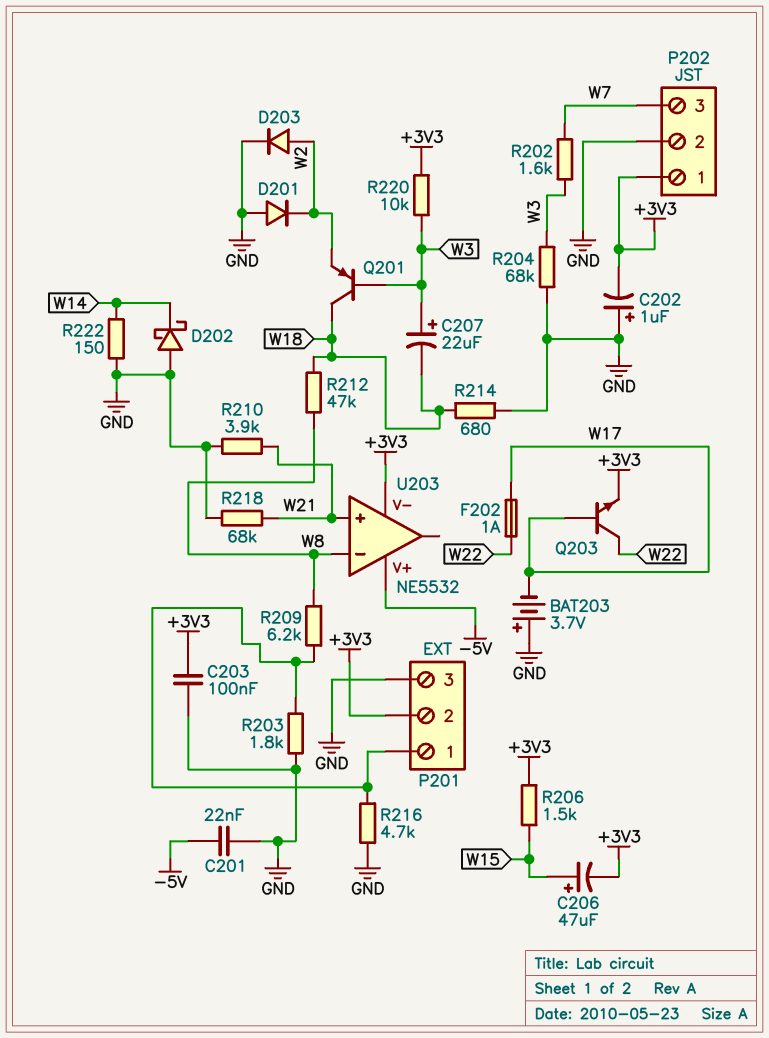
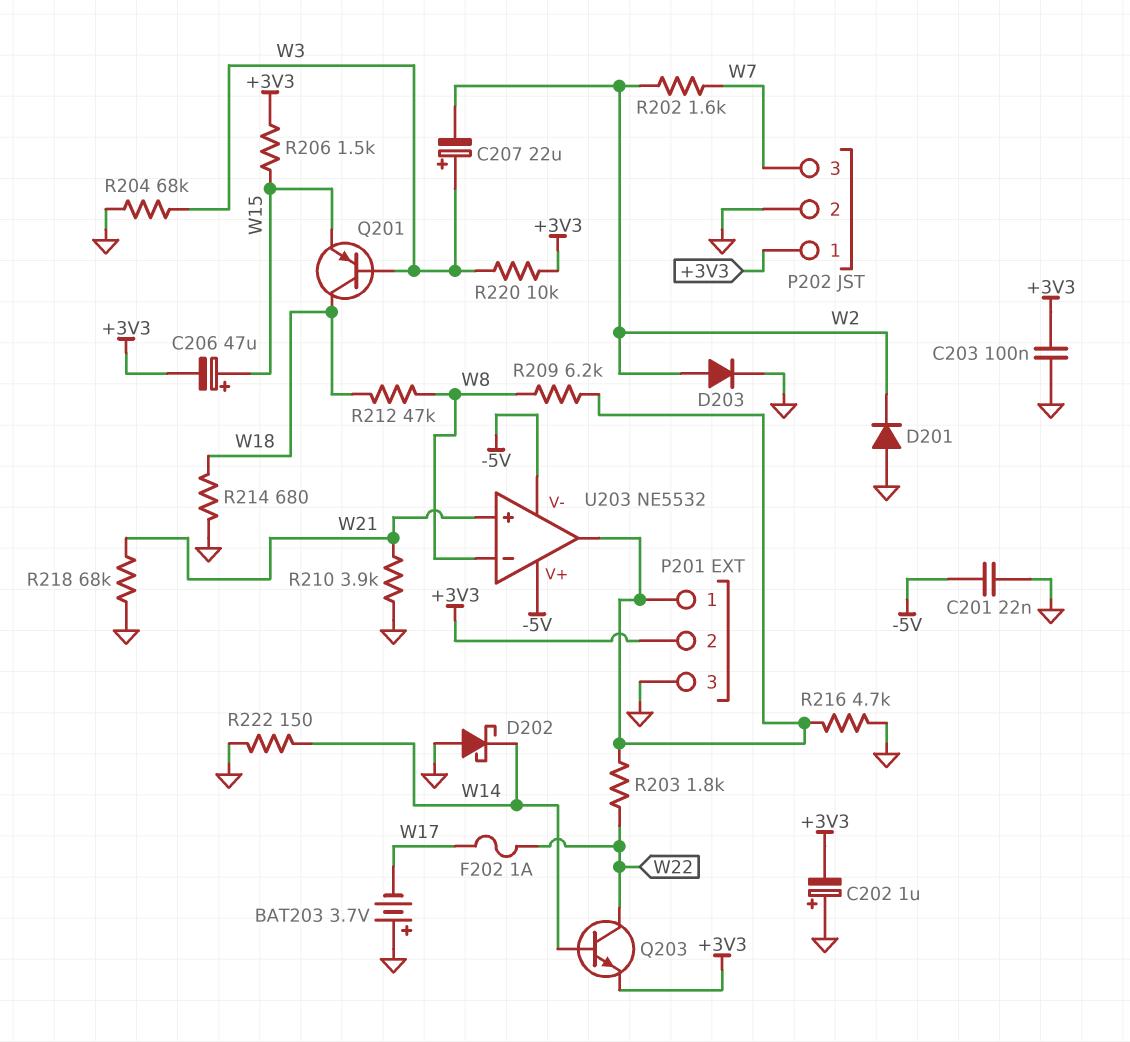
C207: 22uF (plus W3, minus W18) -> 22uF (plus W3, minus W2)
Q201: PNP (B W3, C W18, E W2) -> PNP (B W3, C W18, E W15)
Q203: NPN (B W17, C W22, E +3V3) -> NPN (B W14, C W22, E +3V3)
R202: 1.6k (W3, W7) -> 1.6k (W2, W7)
R203: 1.8k (GND, P201/1) -> 1.8k (P201/1, W22)
U203 pin V-: +3V3 -> -5V
U203 pin out: none -> P201/1

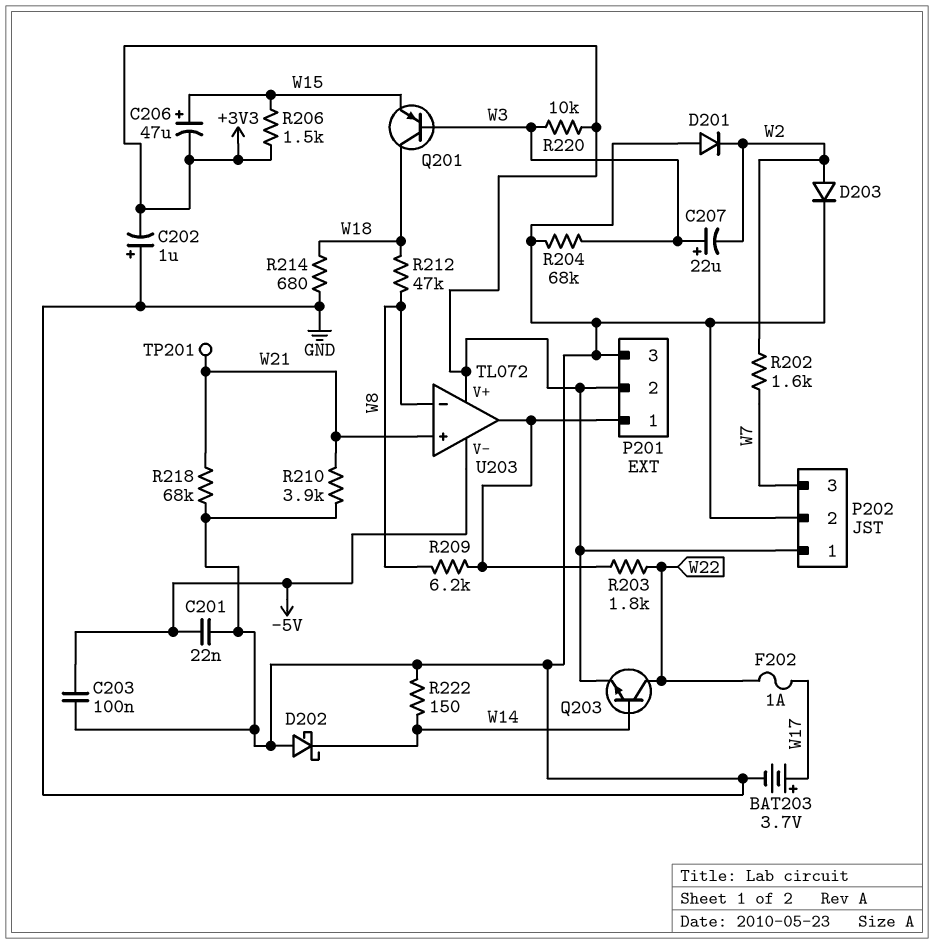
BAT203: 3.7V (plus GND, minus W17) -> 3.7V (plus W17, minus GND)
C203: 100nF (+3V3, GND) -> 100nF (-5V, GND)
R216: 4.7k (GND, P201/1) -> none
TP201: none -> test point (W21)
U203: NE5532 -> TL072
U203 pin V+: -5V -> +3V3

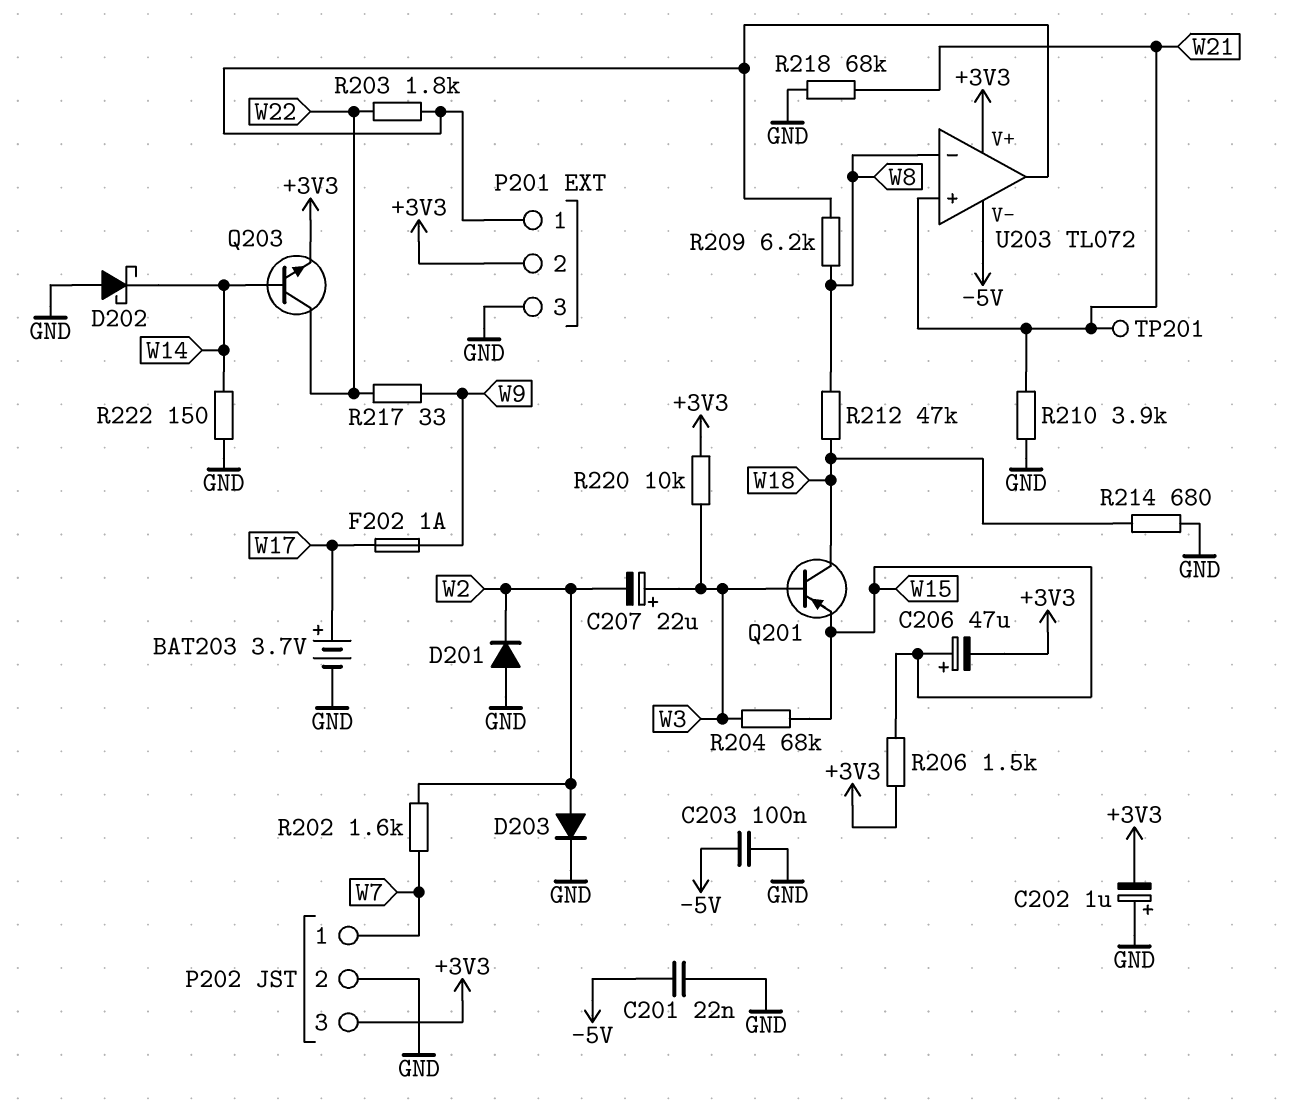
F202: 1A (W17, W22) -> 1A (W9, W17)
P202 pin 1: +3V3 -> W7
P202 pin 3: W7 -> +3V3
R204: 68k (GND, W3) -> 68k (W3, W15)
R217: none -> 33 (W9, W22)

